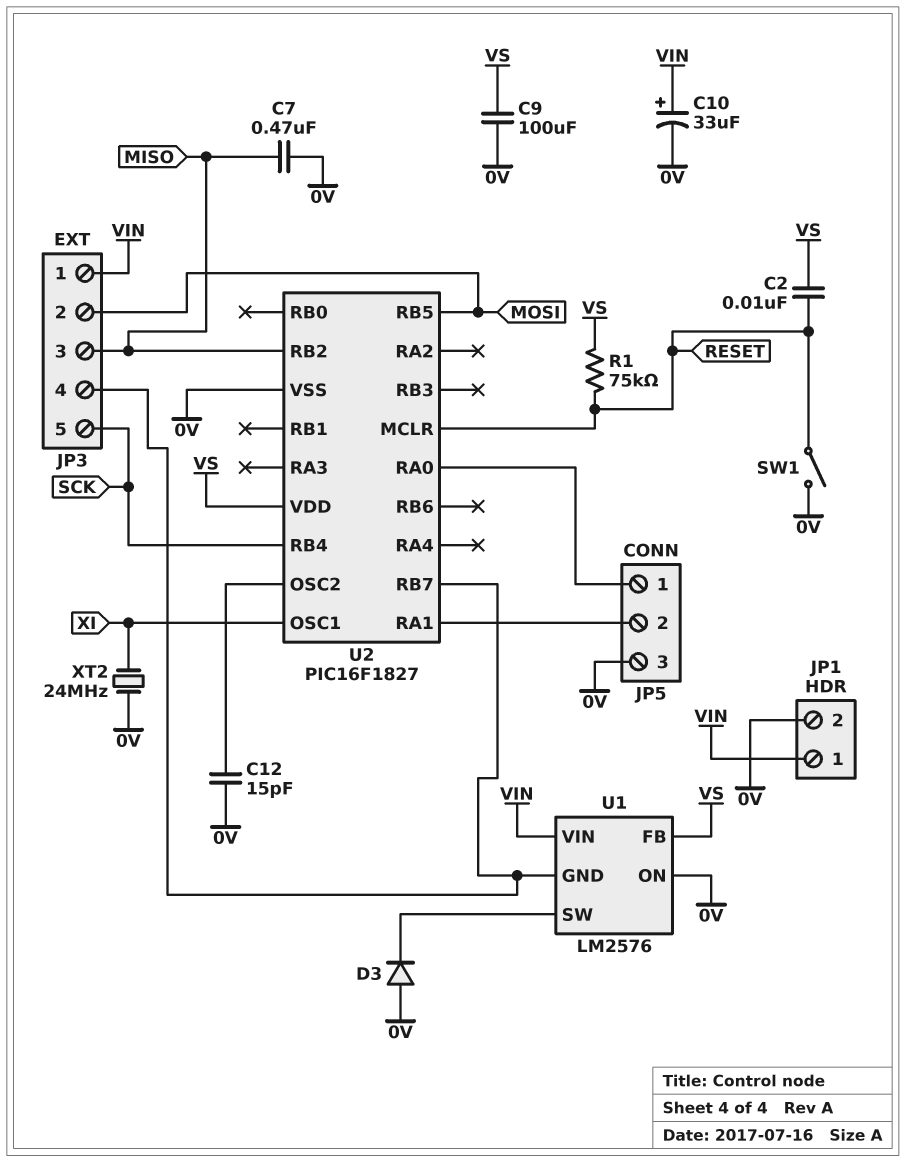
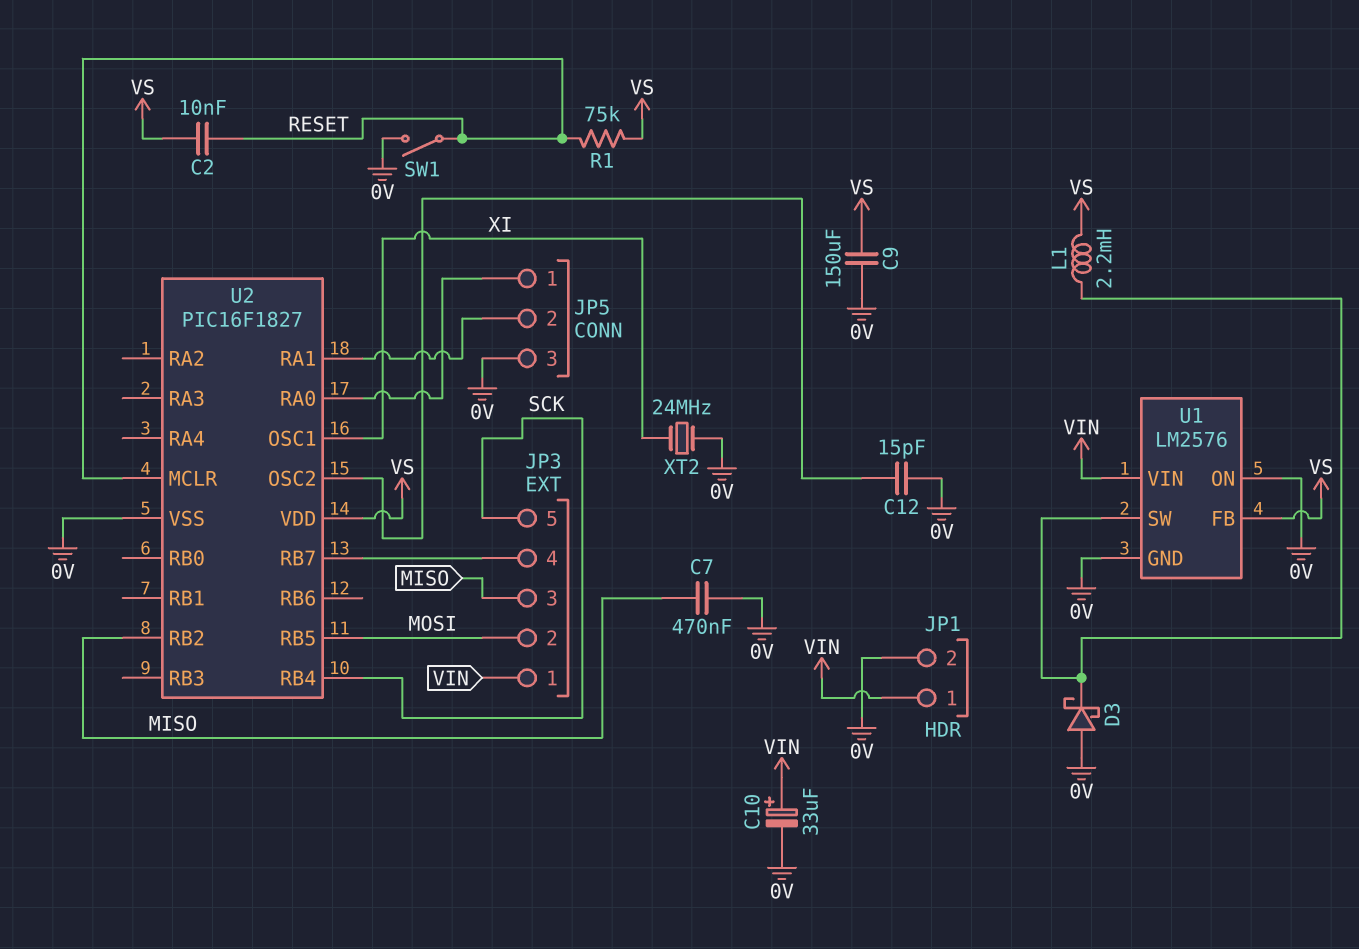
C9: 100uF (0V, VS) -> 150uF (0V, VS)
D3: diode (A 0V, K U1/SW) -> schottky (A 0V, K U1/SW)
L1: none -> 2.2mH (U1/SW, VS)
U1 pin GND: JP3/4 -> 0V

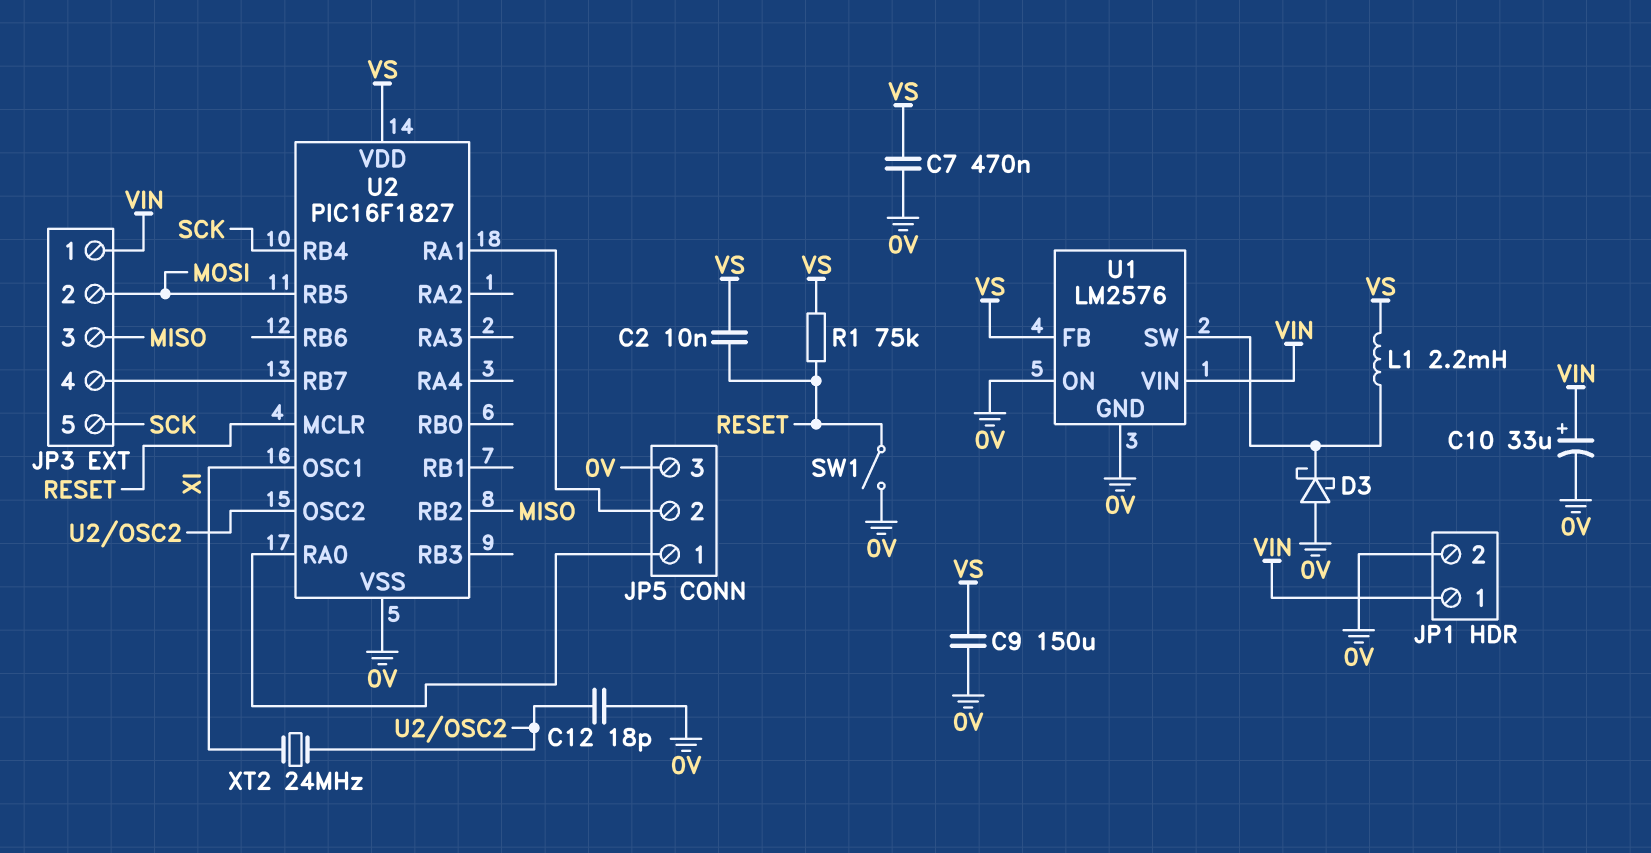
C7: 470nF (0V, MISO) -> 470nF (0V, VS)
C12: 15pF (0V, U2/OSC2) -> 18pF (0V, U2/OSC2)
XT2: 24MHz (0V, XI) -> 24MHz (U2/OSC2, XI)

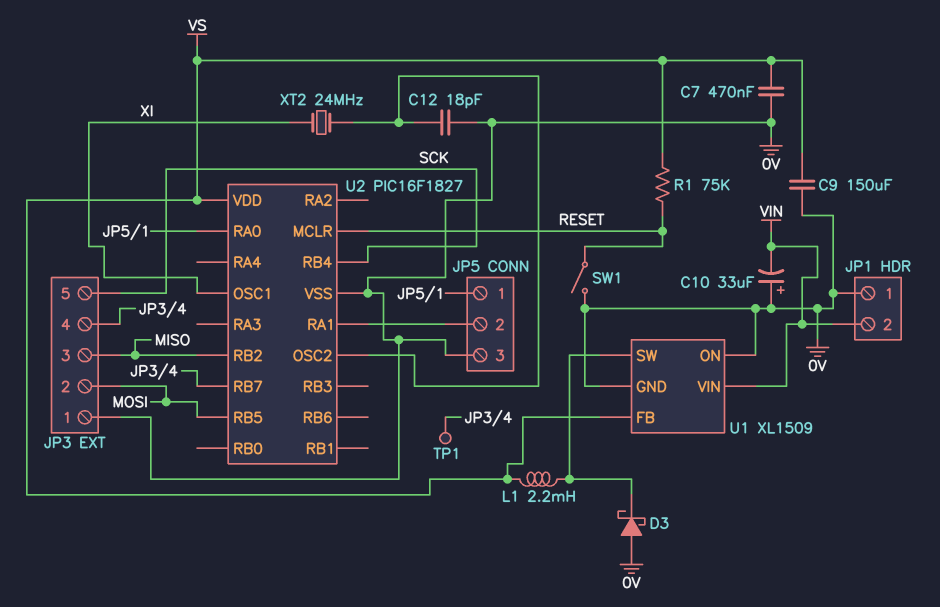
C2: 10nF (RESET, VS) -> none
C10: 33uF (plus VIN, minus 0V) -> 33uF (plus 0V, minus VIN)
JP1 pin 1: VIN -> 0V
JP1 pin 2: 0V -> VIN
JP3 pin 1: VIN -> 0V
TP1: none -> test point (JP3/4)
U1: LM2576 -> XL1509

